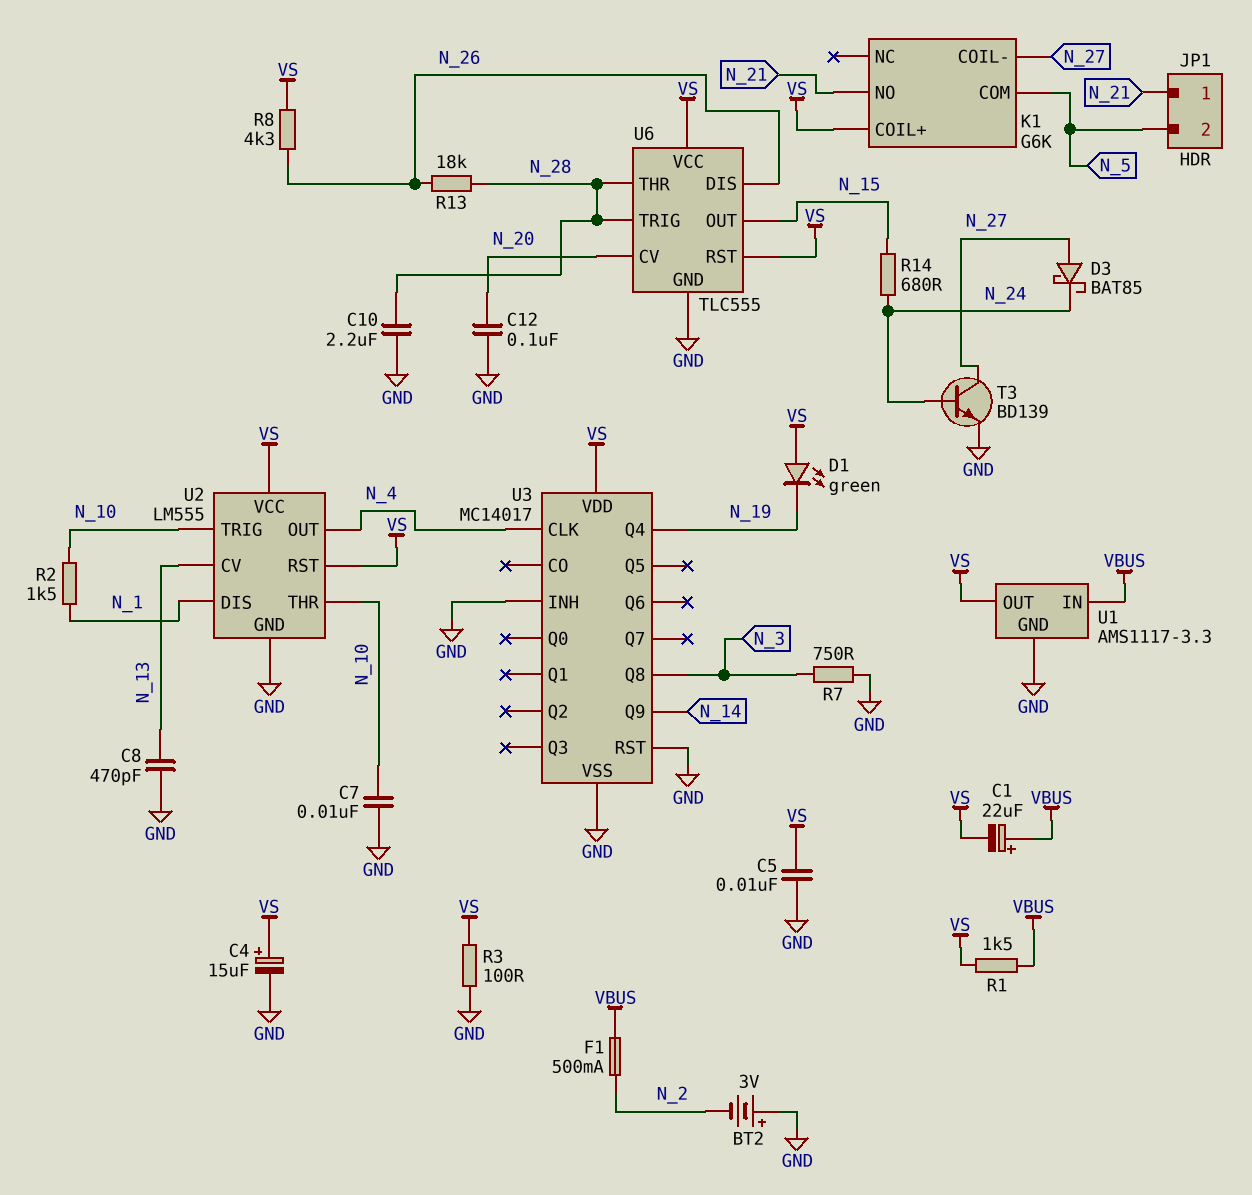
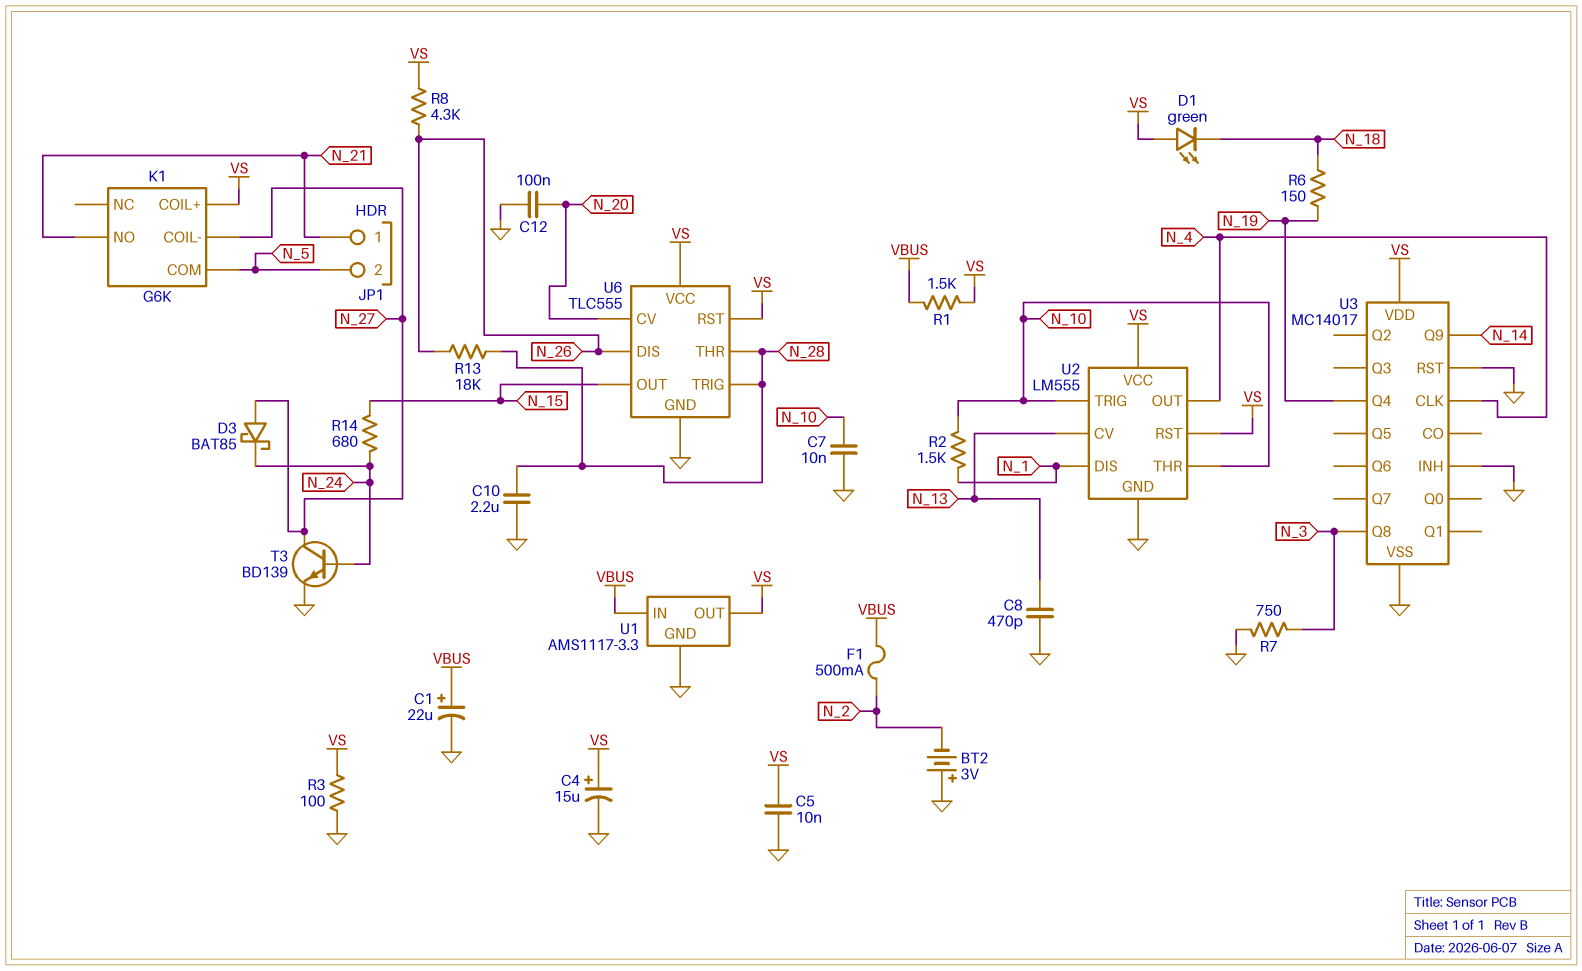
C1: 22uF (plus VBUS, minus VS) -> 22uF (plus VBUS, minus GND)
D1: LED green (A VS, K N_19) -> LED green (A VS, K N_18)
R6: none -> 150 (N_18, N_19)

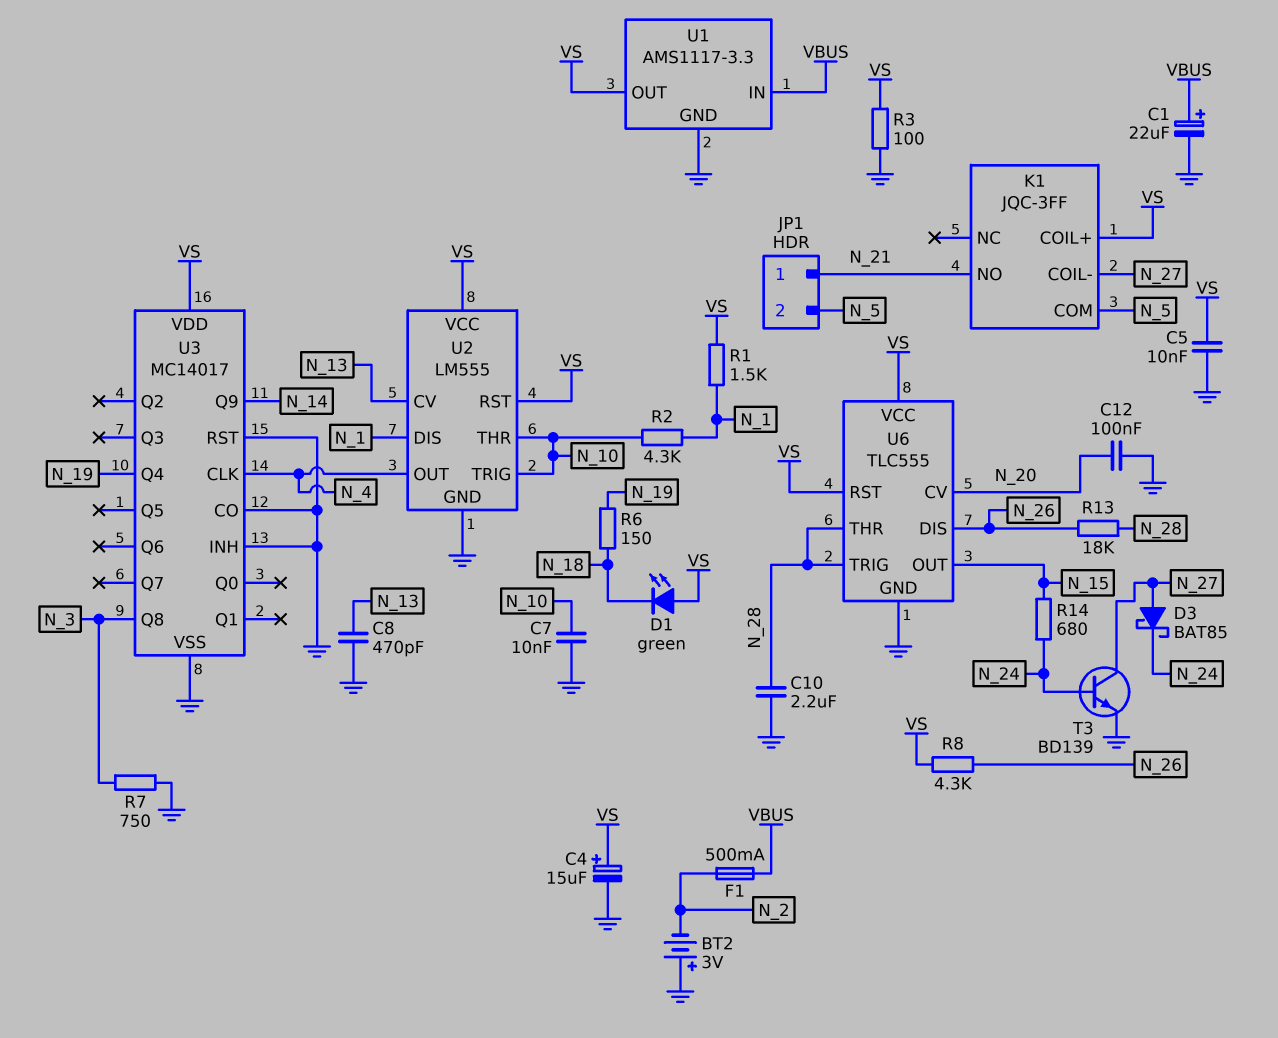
K1: G6K -> JQC-3FF
R1: 1.5k (VBUS, VS) -> 1.5k (N_1, VS)
R2: 1.5k (N_1, N_10) -> 4.3k (N_1, N_10)
U3 pin CO: none -> GND

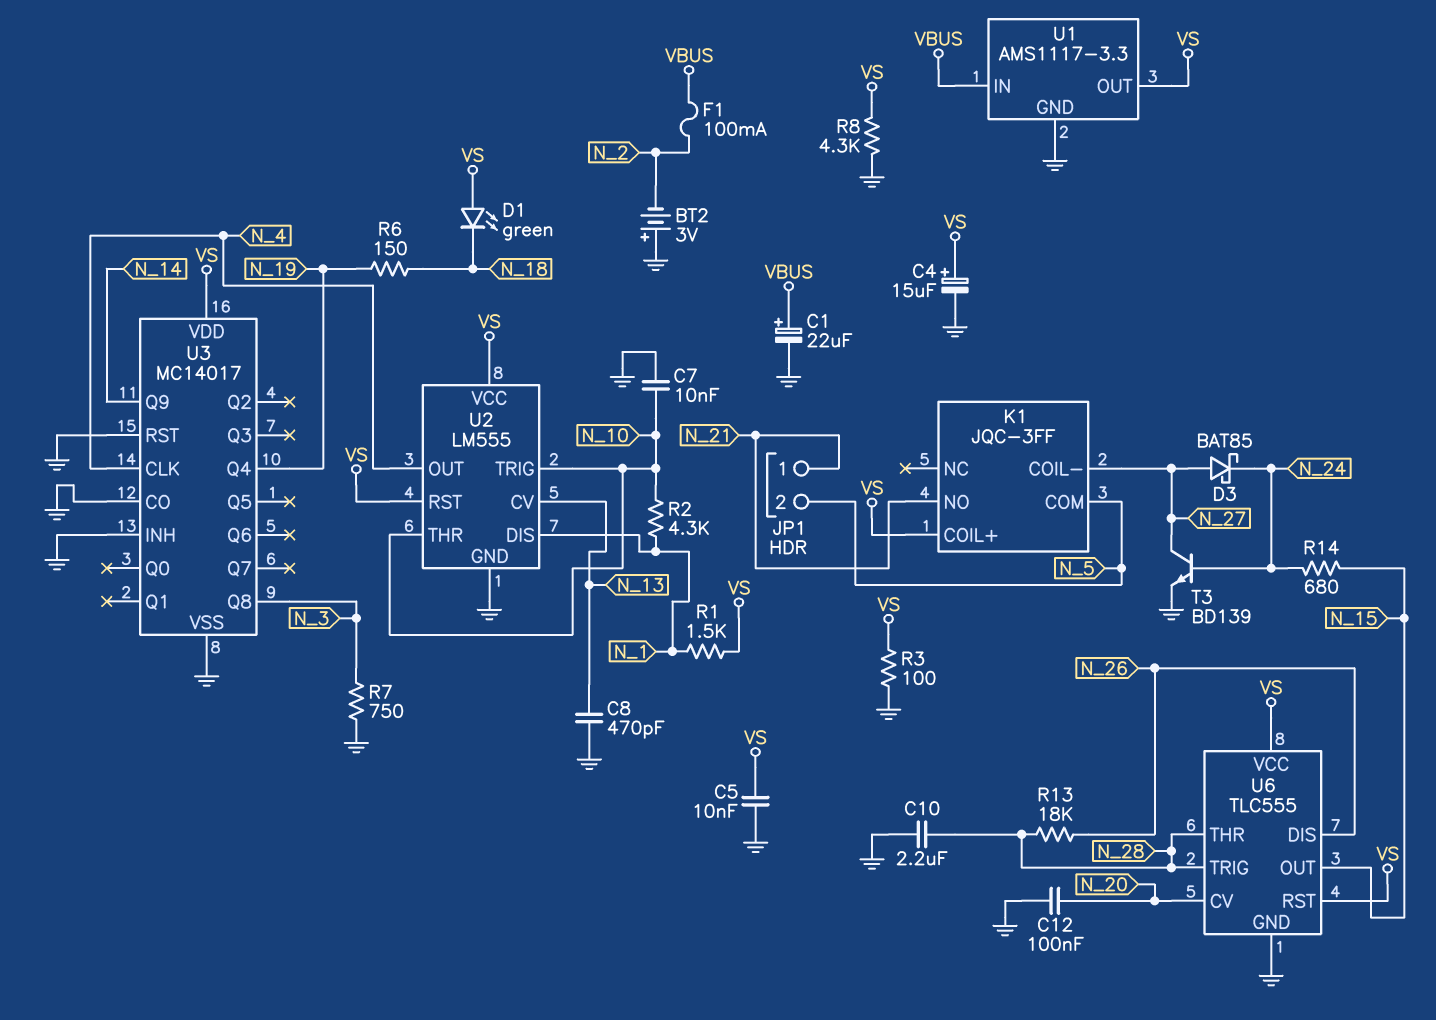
F1: 500mA (N_2, VBUS) -> 100mA (N_2, VBUS)
R8: 4.3k (N_26, VS) -> 4.3k (GND, VS)

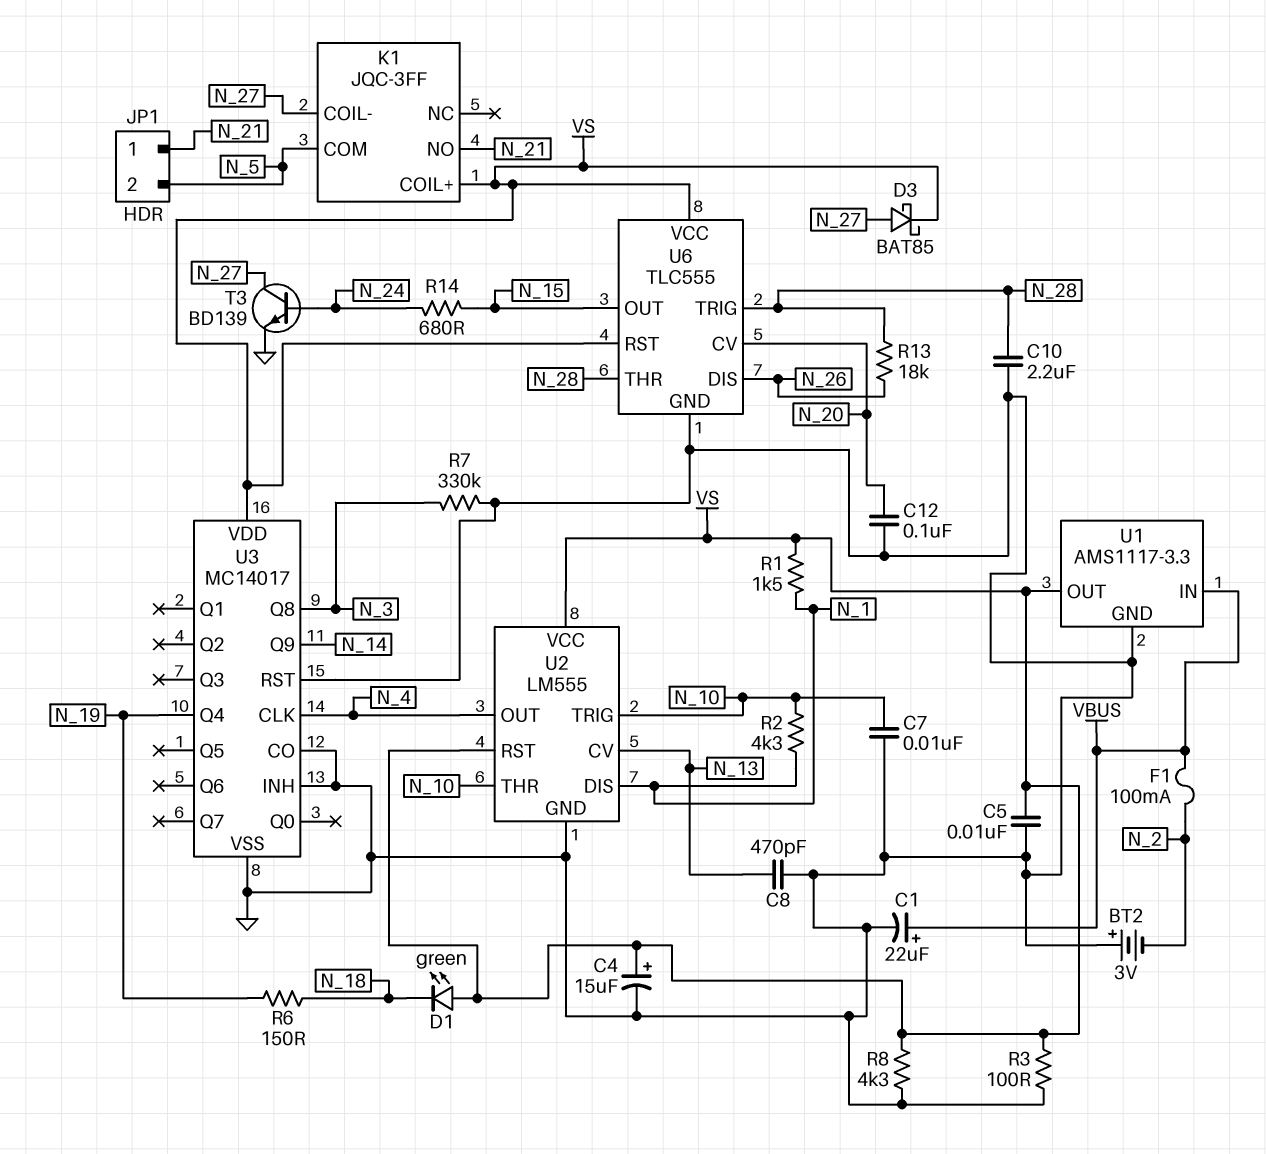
D3: schottky BAT85 (A N_27, K N_24) -> schottky BAT85 (A N_27, K VS)
R7: 750 (GND, N_3) -> 330k (GND, N_3)

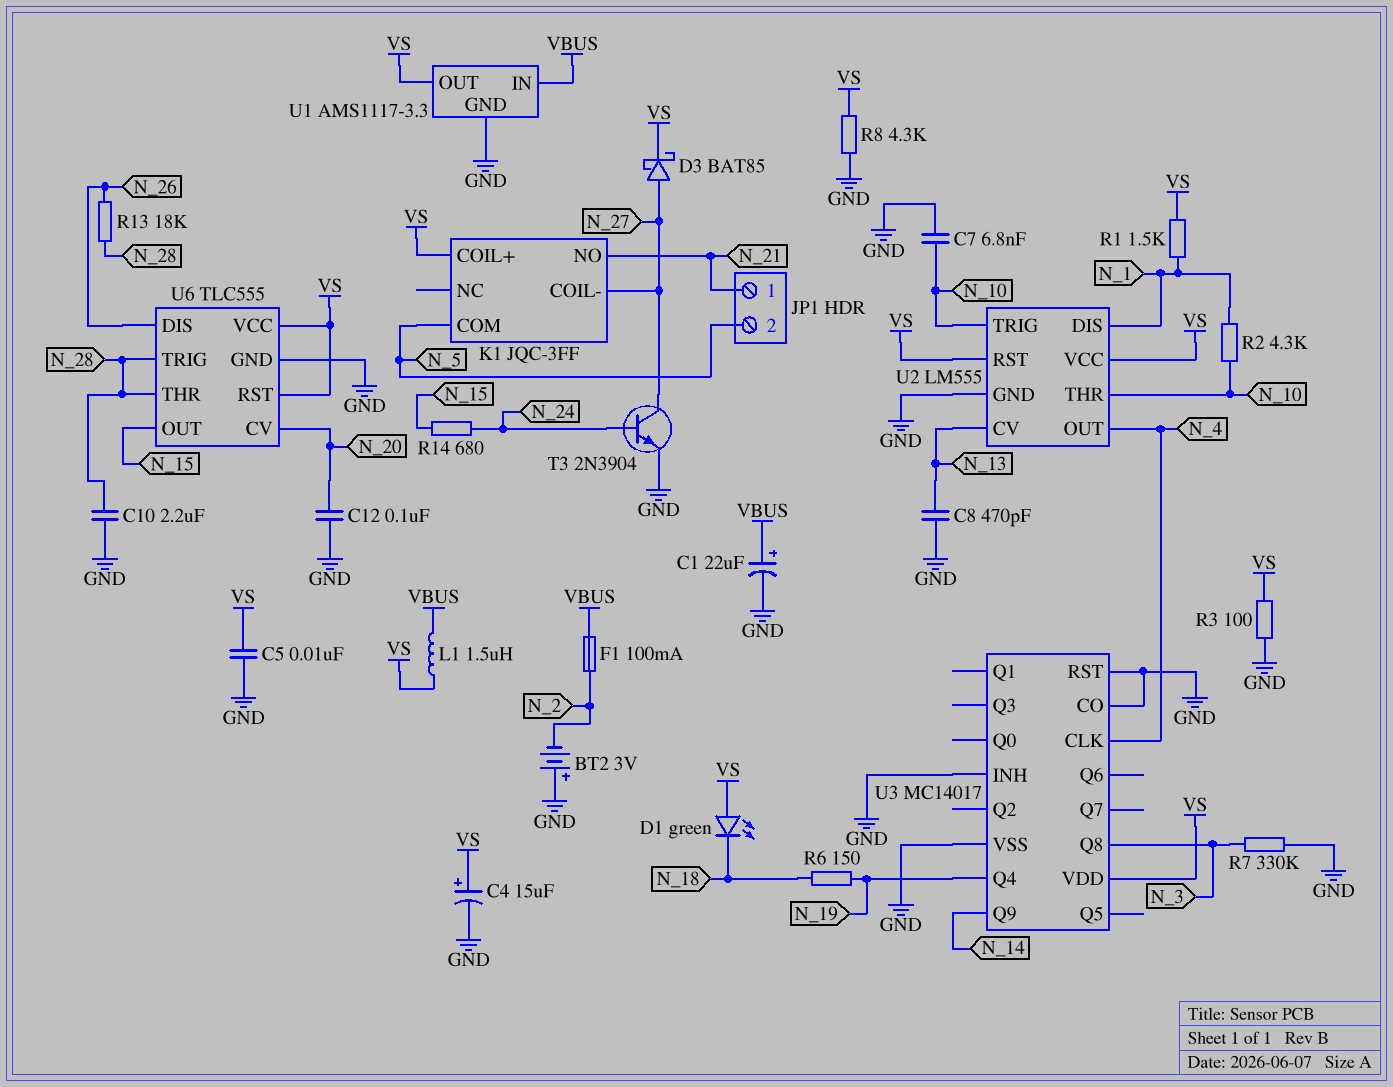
C7: 10nF (GND, N_10) -> 6.8nF (GND, N_10)
L1: none -> 1.5uH (VBUS, VS)
T3: NPN BD139 (B N_24, C N_27, E GND) -> NPN 2N3904 (B N_24, C N_27, E GND)

